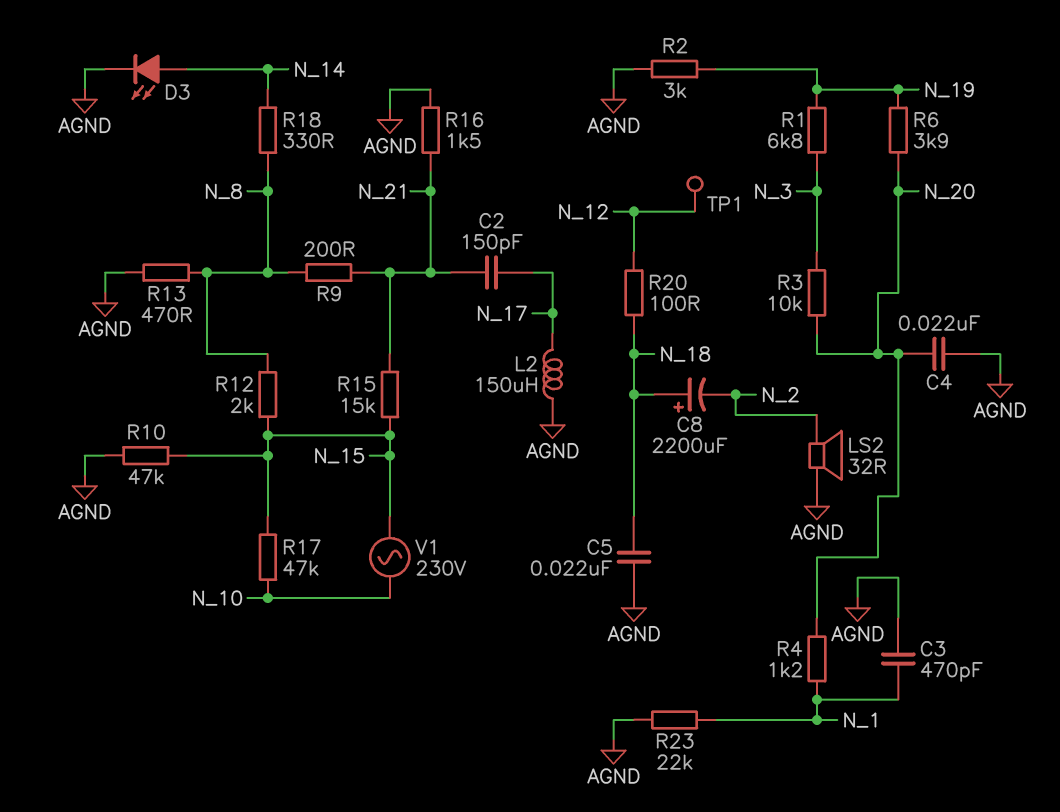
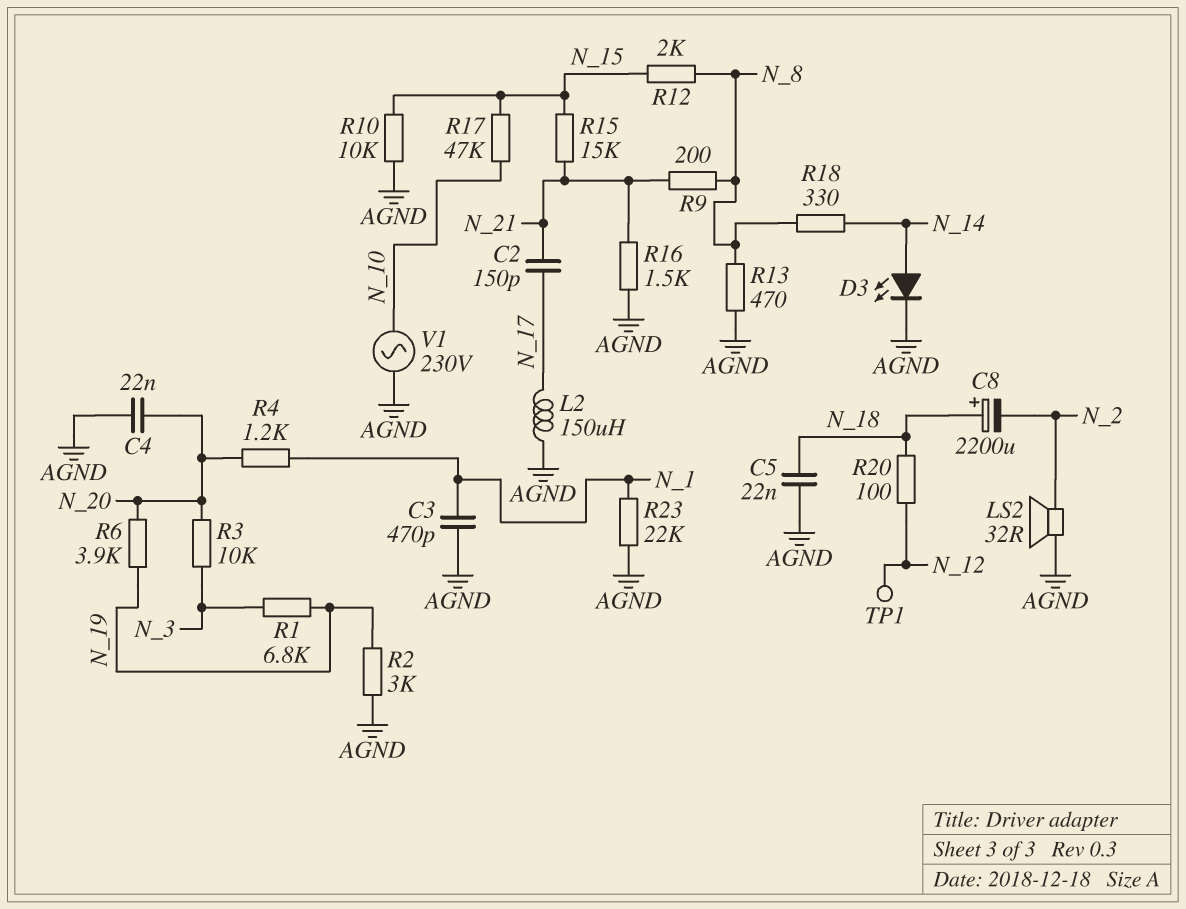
R10: 47k (AGND, N_15) -> 10k (AGND, N_15)
V1: AC 230V (N_10, N_15) -> AC 230V (AGND, N_10)

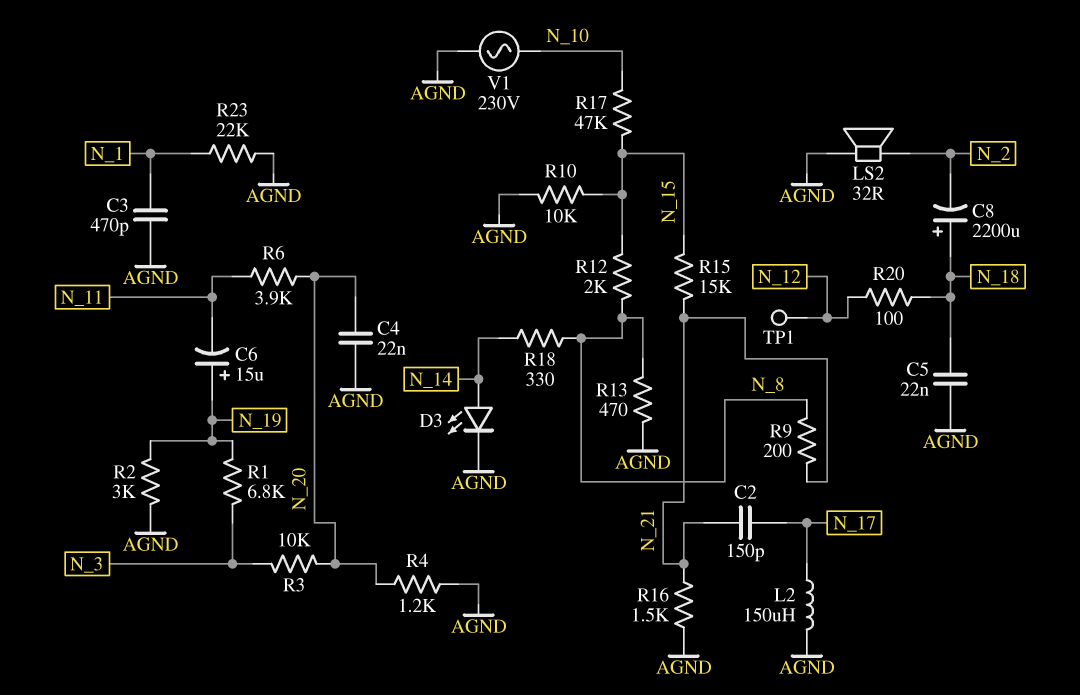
C6: none -> 15uF (plus N_19, minus N_11)
R4: 1.2k (N_1, N_20) -> 1.2k (AGND, N_20)
R6: 3.9k (N_19, N_20) -> 3.9k (N_11, N_20)

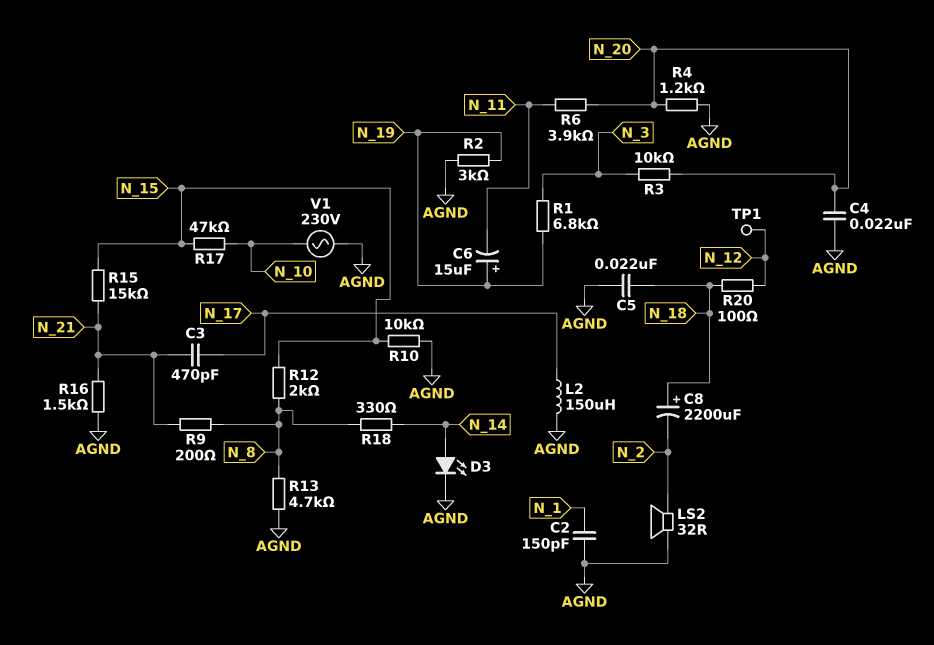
C2: 150pF (N_17, N_21) -> 150pF (AGND, N_1)
C3: 470pF (AGND, N_1) -> 470pF (N_17, N_21)
R13: 470 (AGND, N_8) -> 4.7k (AGND, N_8)
R23: 22k (AGND, N_1) -> none

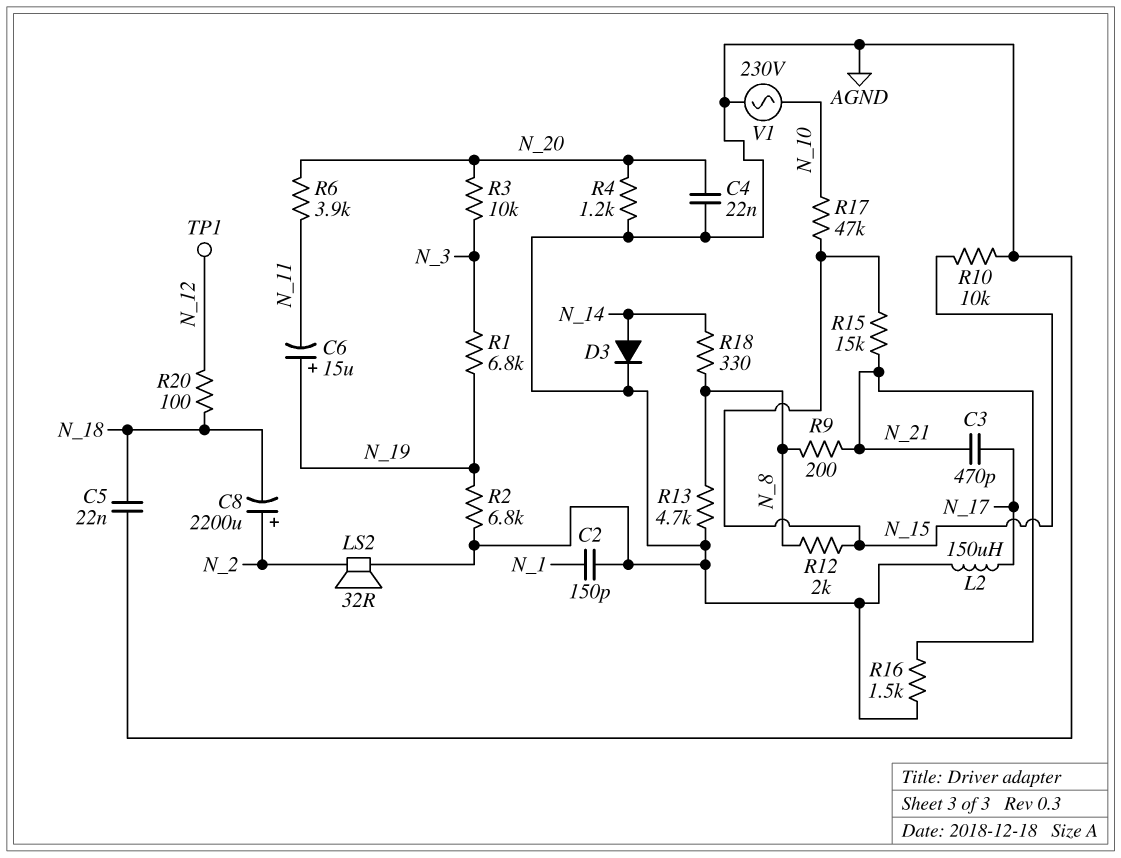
C8: 2200uF (plus N_18, minus N_2) -> 2200uF (plus N_2, minus N_18)
D3: LED (A N_14, K AGND) -> diode (A N_14, K AGND)
R2: 3k (AGND, N_19) -> 6.8k (AGND, N_19)

